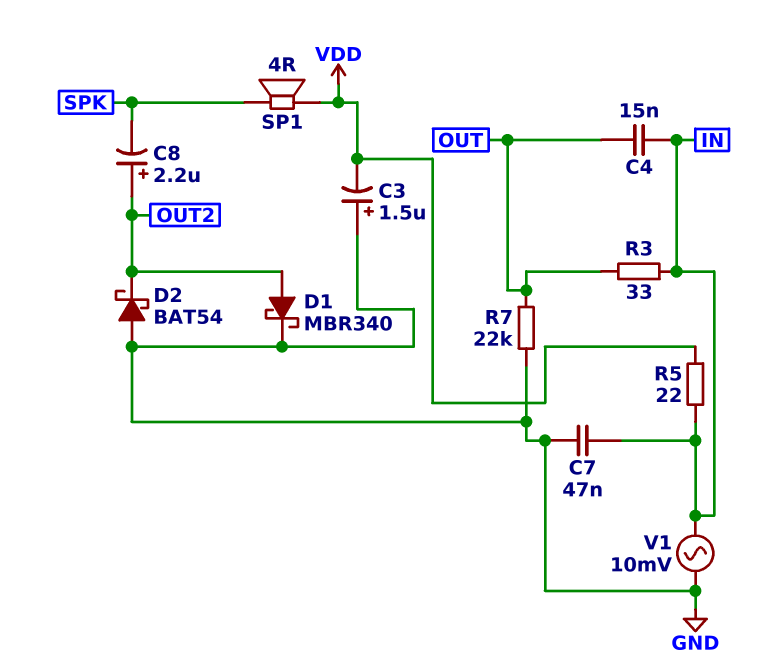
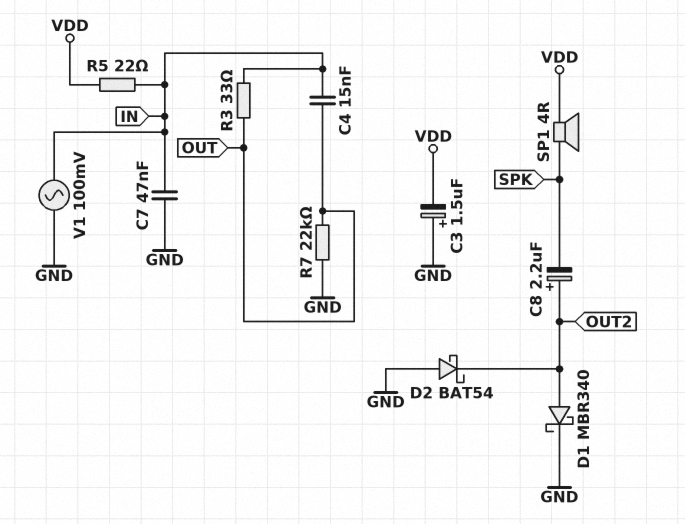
V1: AC 10mV (GND, IN) -> AC 100mV (GND, IN)

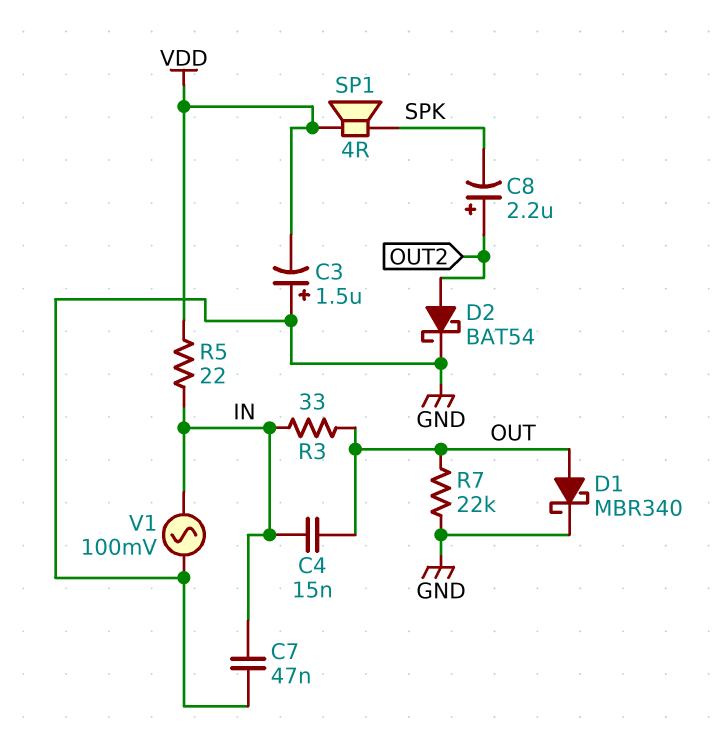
D1: schottky MBR340 (A OUT2, K GND) -> schottky MBR340 (A OUT, K GND)
D2: schottky BAT54 (A GND, K OUT2) -> schottky BAT54 (A OUT2, K GND)

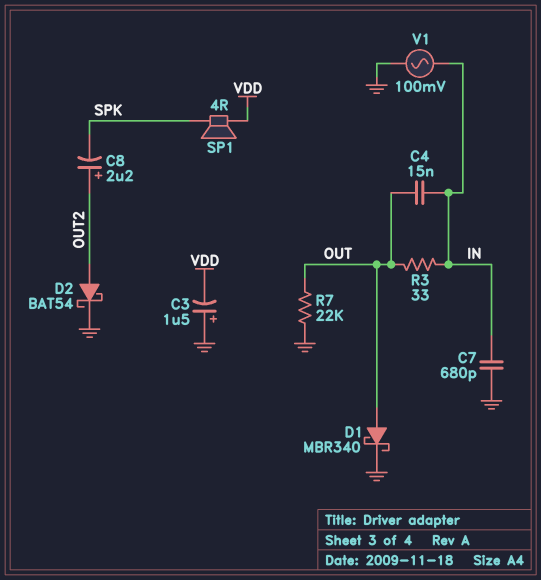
C7: 47nF (GND, IN) -> 680pF (GND, IN)
R5: 22 (IN, VDD) -> none

